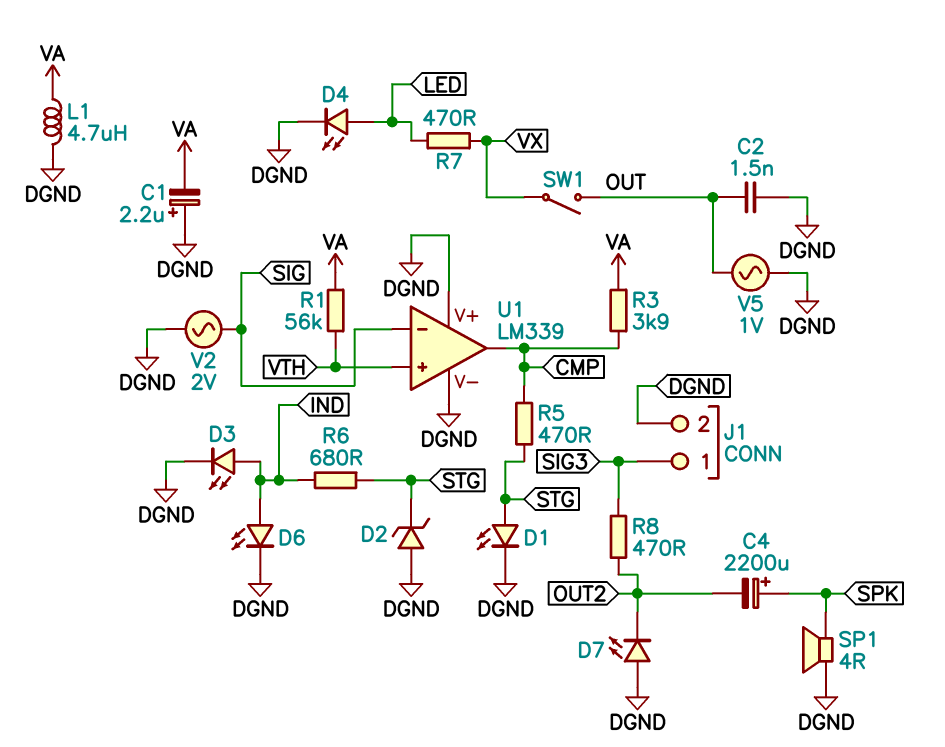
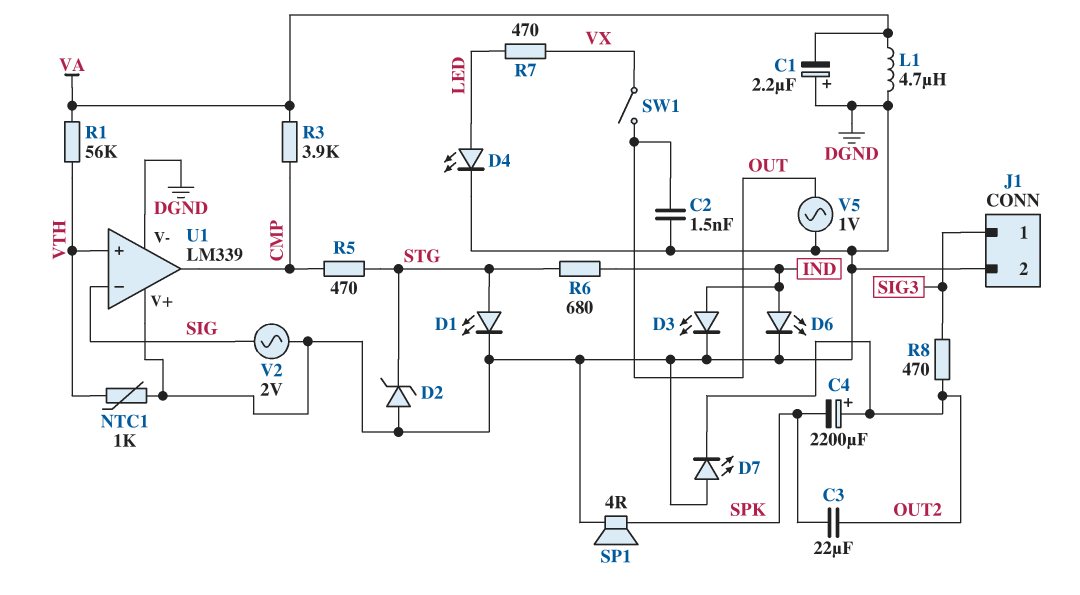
C3: none -> 22uF (OUT2, SPK)
C4: 2200uF (plus SPK, minus OUT2) -> 2200uF (plus OUT2, minus SPK)
NTC1: none -> 1k (DGND, VTH)

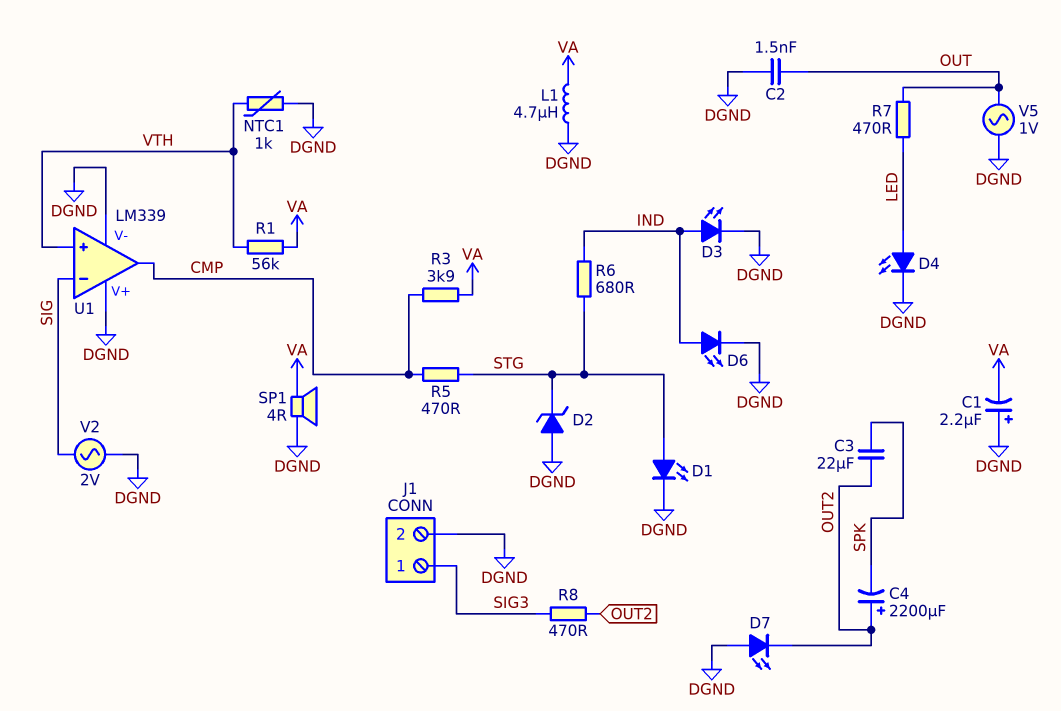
R7: 470 (LED, VX) -> 470 (LED, OUT)
SP1: speaker 4R (DGND, SPK) -> speaker 4R (DGND, VA)
SW1: switch (OUT, VX) -> none

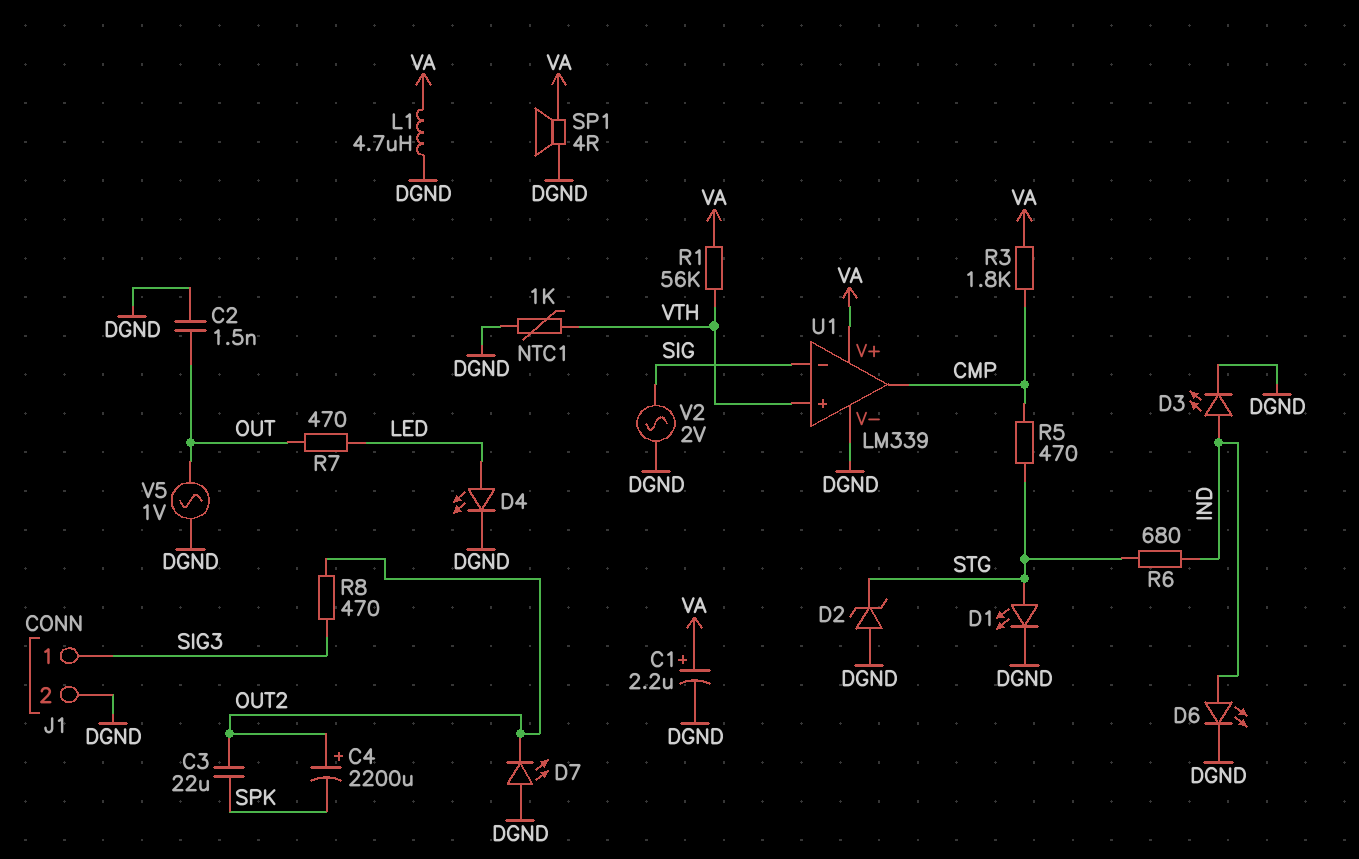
C1: 2.2uF (plus DGND, minus VA) -> 2.2uF (plus VA, minus DGND)
R3: 3.9k (CMP, VA) -> 1.8k (CMP, VA)
U1 pin V+: DGND -> VA

